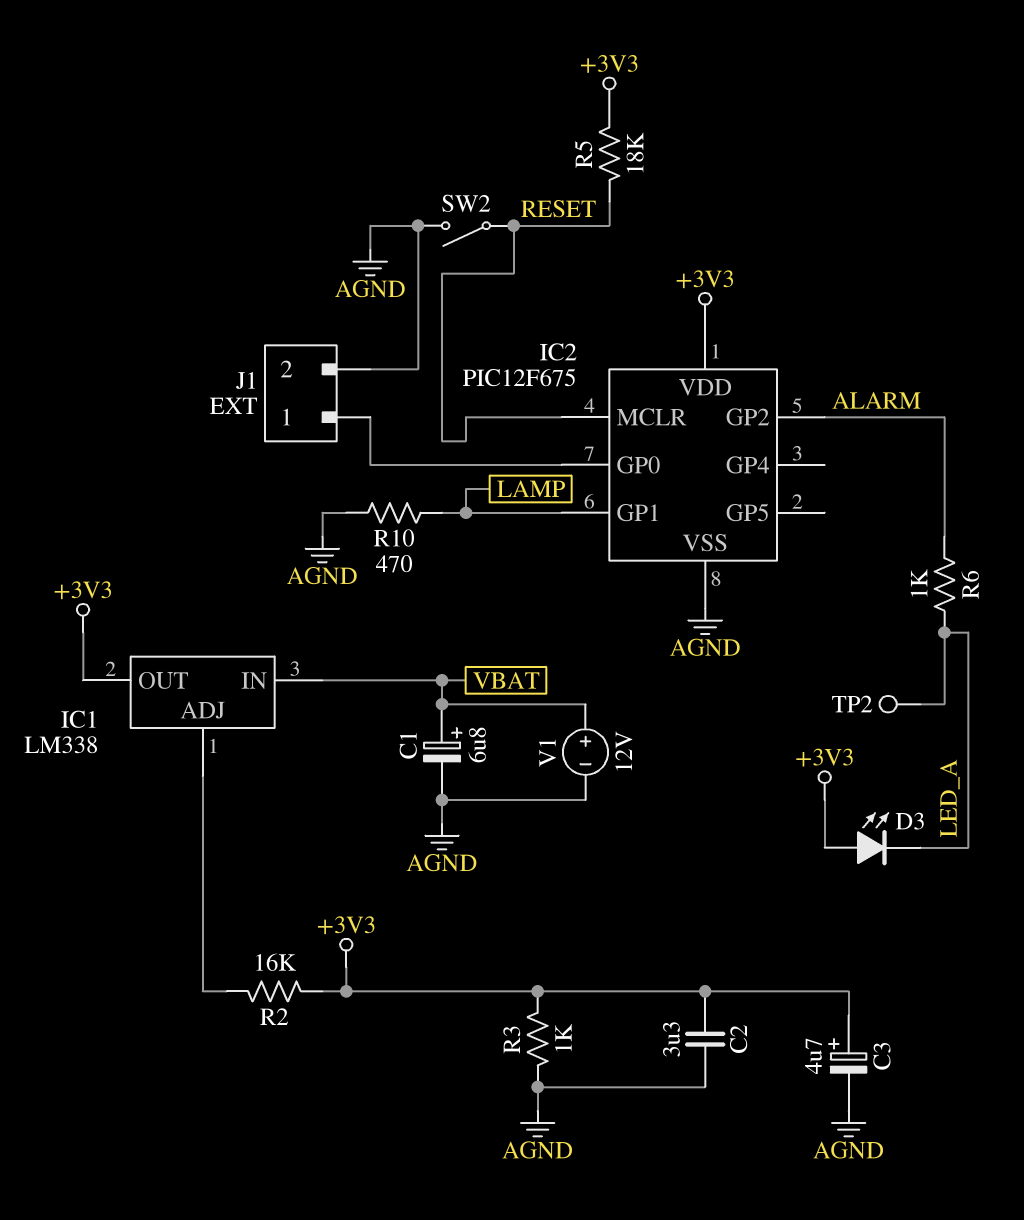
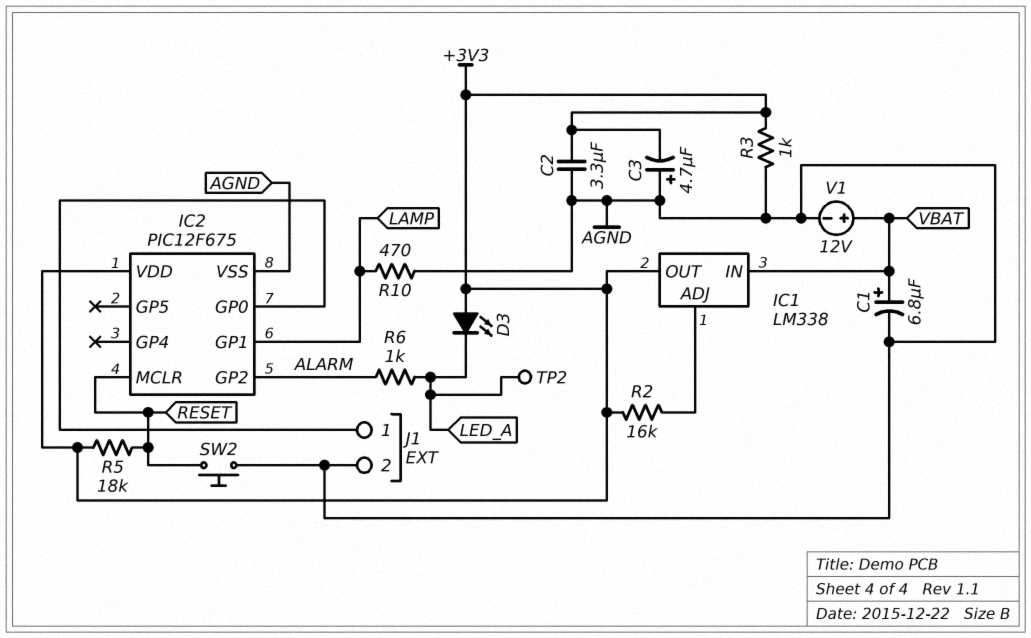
C3: 4.7uF (plus +3V3, minus AGND) -> 4.7uF (plus AGND, minus +3V3)
SW2: switch (AGND, RESET) -> button (AGND, RESET)

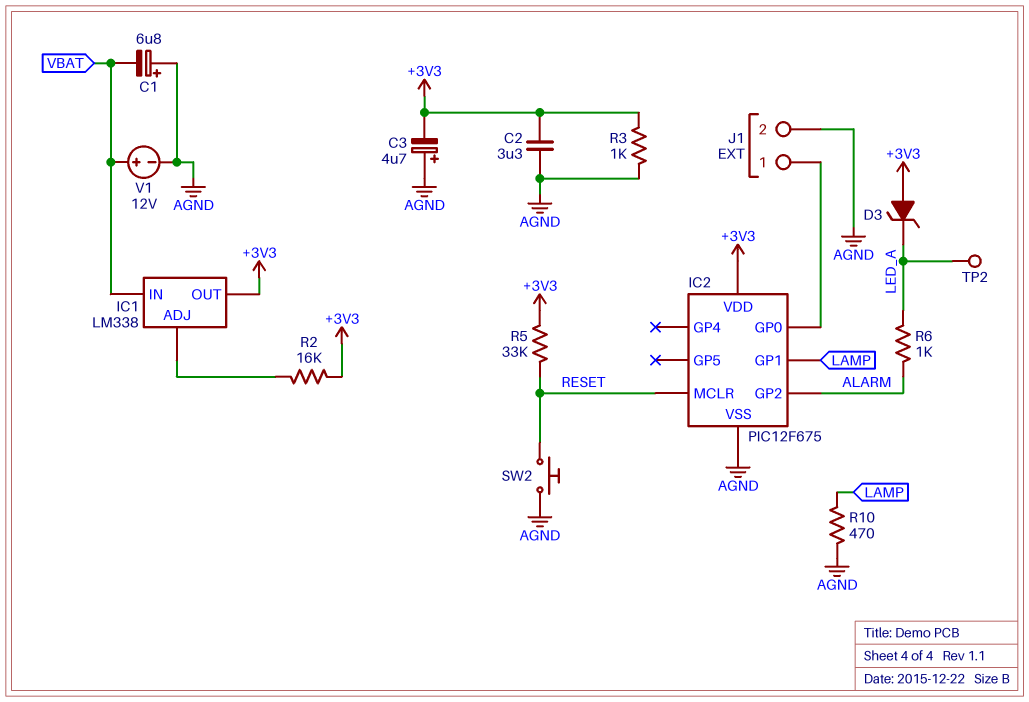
C1: 6.8uF (plus VBAT, minus AGND) -> 6.8uF (plus AGND, minus VBAT)
D3: LED (A +3V3, K LED_A) -> zener (A +3V3, K LED_A)
R5: 18k (+3V3, RESET) -> 33k (+3V3, RESET)

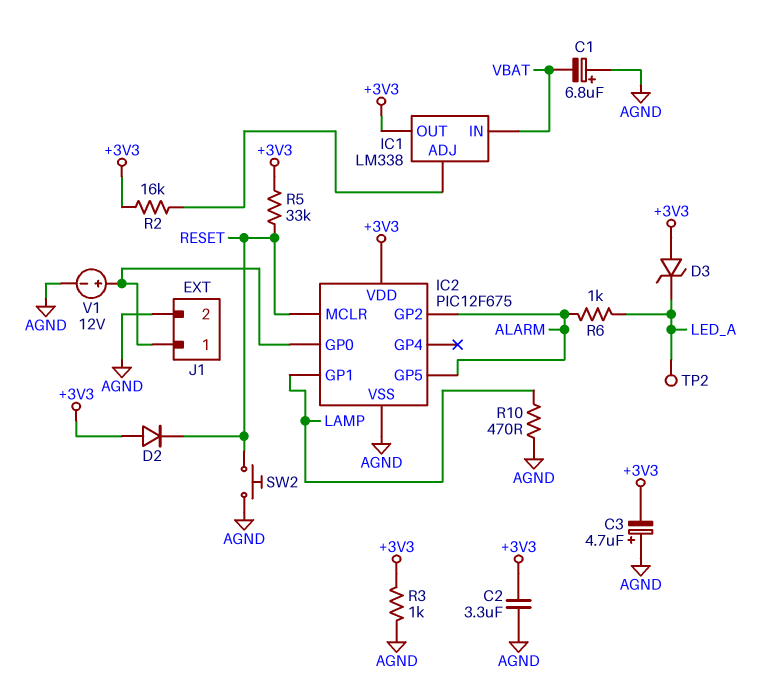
D2: none -> diode (A +3V3, K RESET)
IC2 pin GP5: none -> ALARM
V1: 12V (plus VBAT, minus AGND) -> 12V (plus IC2/GP0, minus AGND)

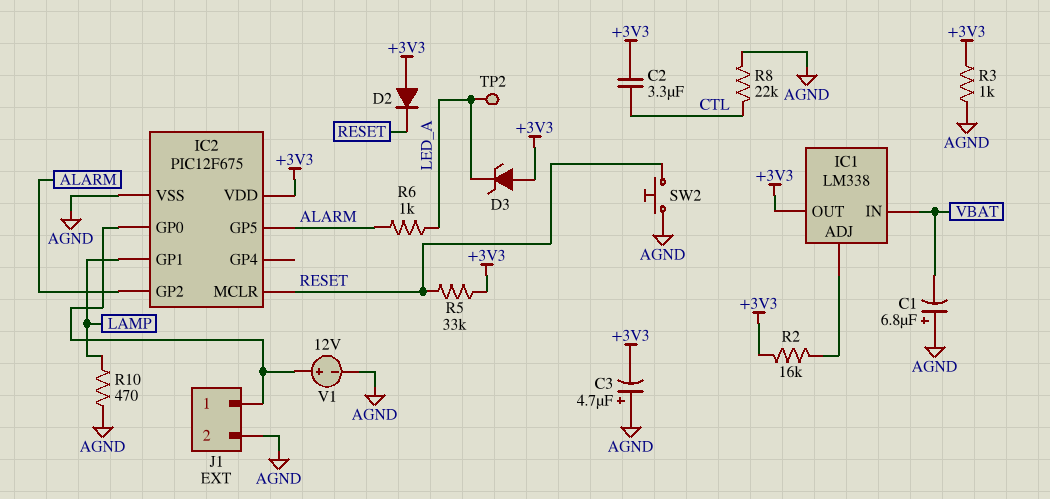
C2: 3.3uF (+3V3, AGND) -> 3.3uF (+3V3, CTL)
R8: none -> 22k (AGND, CTL)

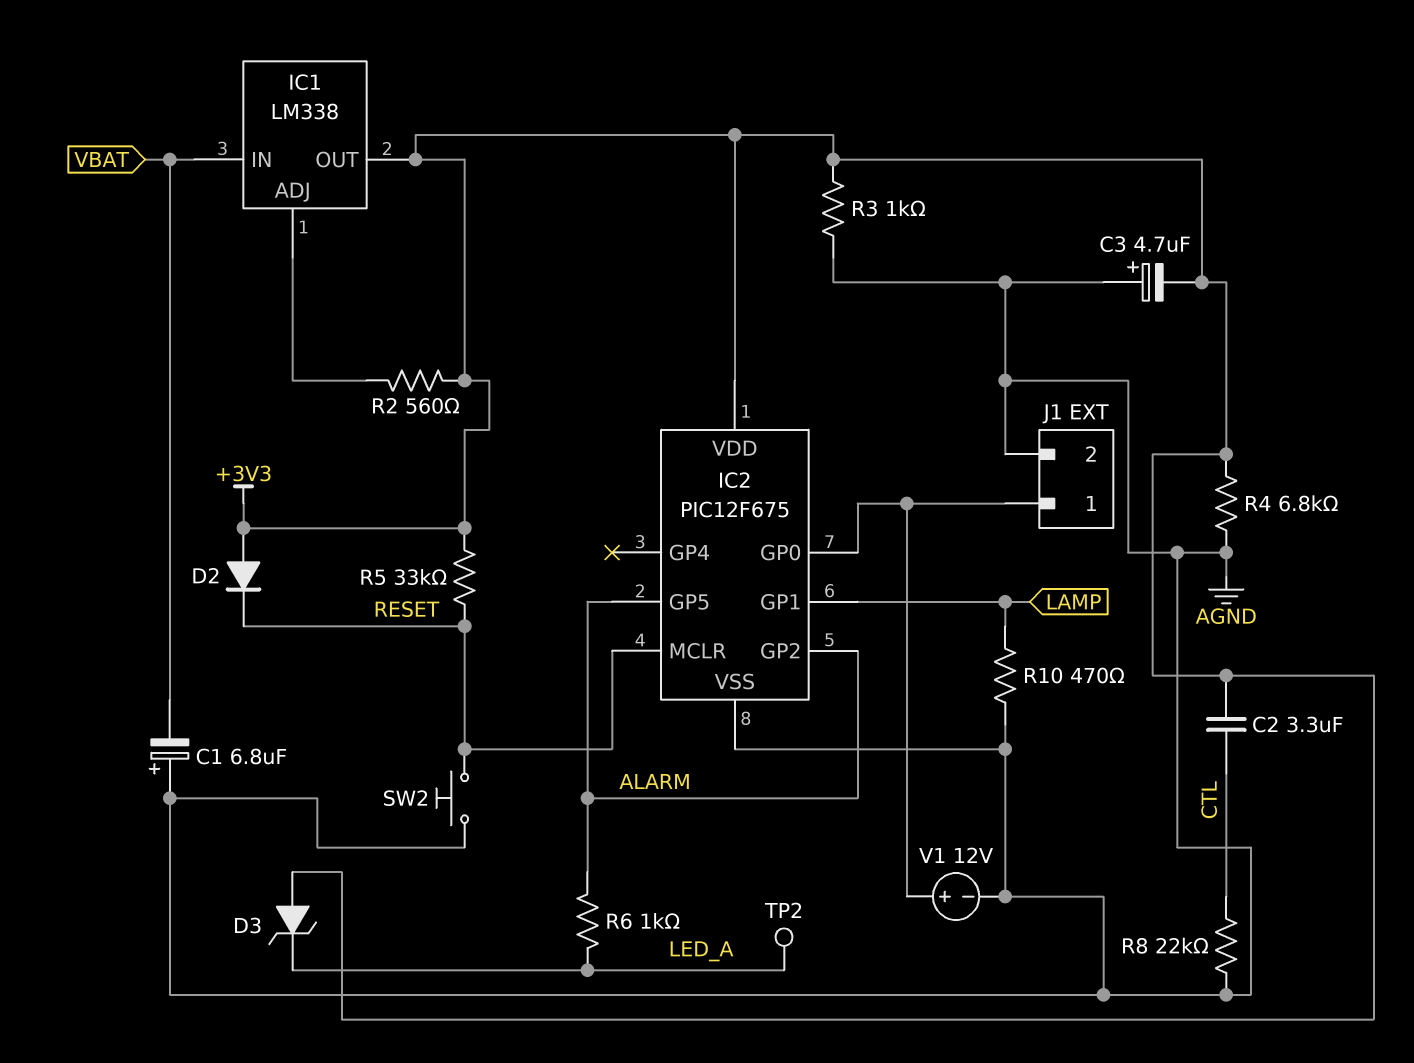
R2: 16k (+3V3, IC1/ADJ) -> 560 (+3V3, IC1/ADJ)
R4: none -> 6.8k (+3V3, AGND)

